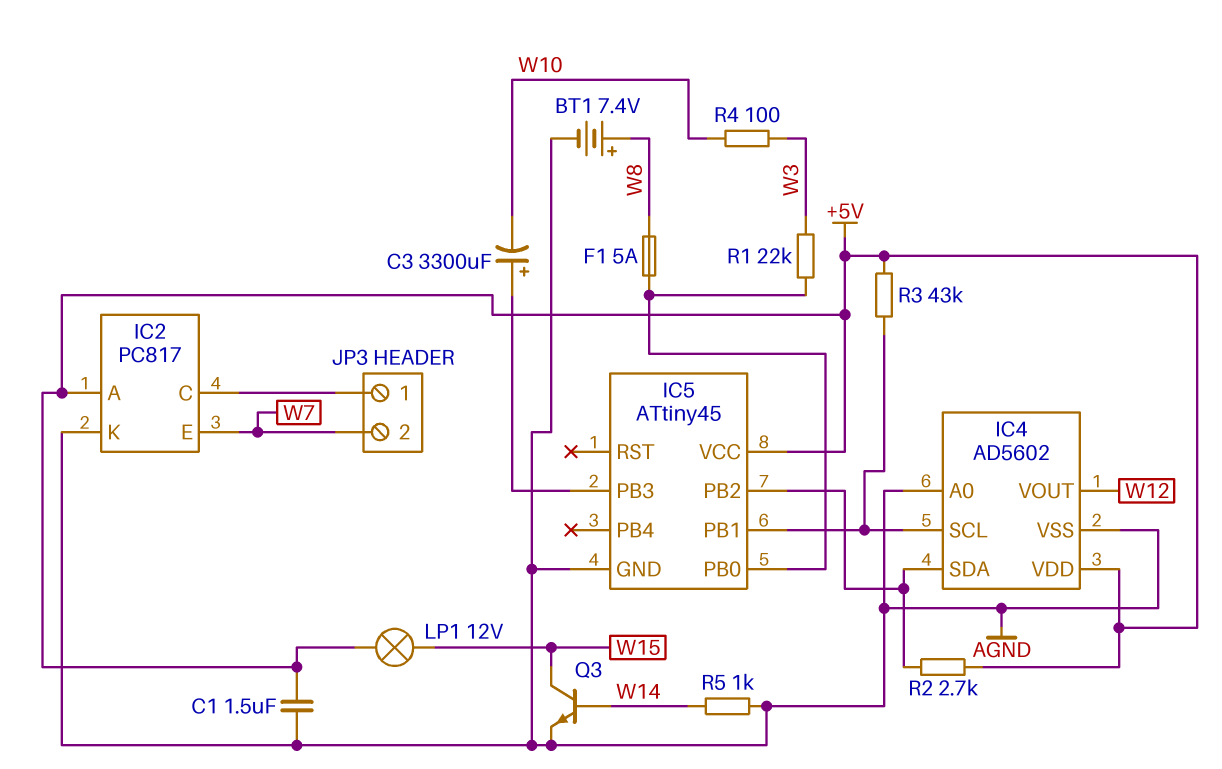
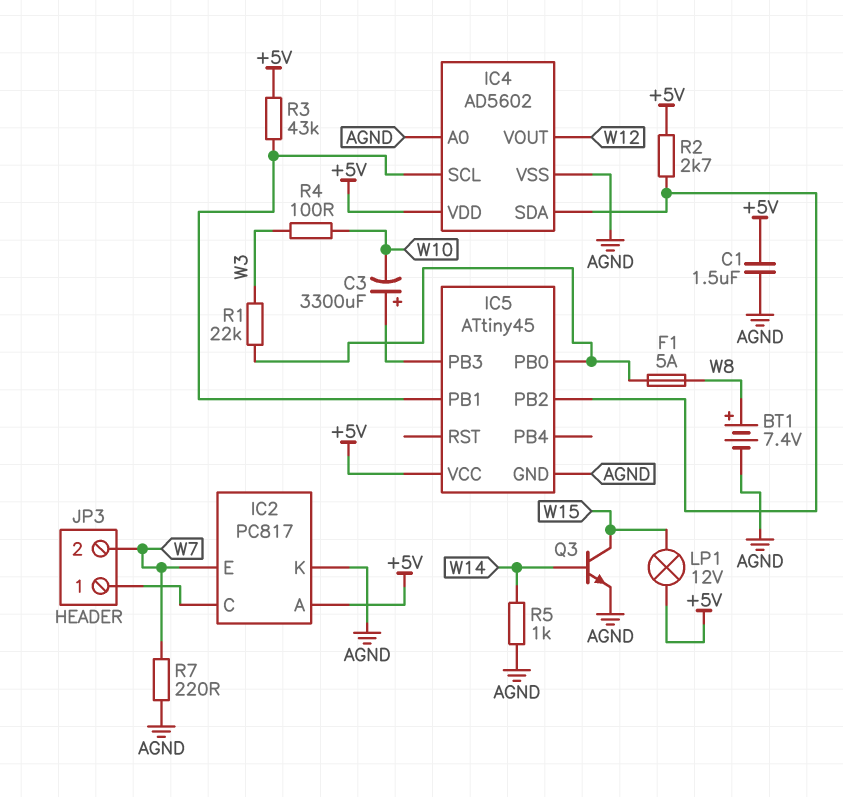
R7: none -> 220 (AGND, W7)

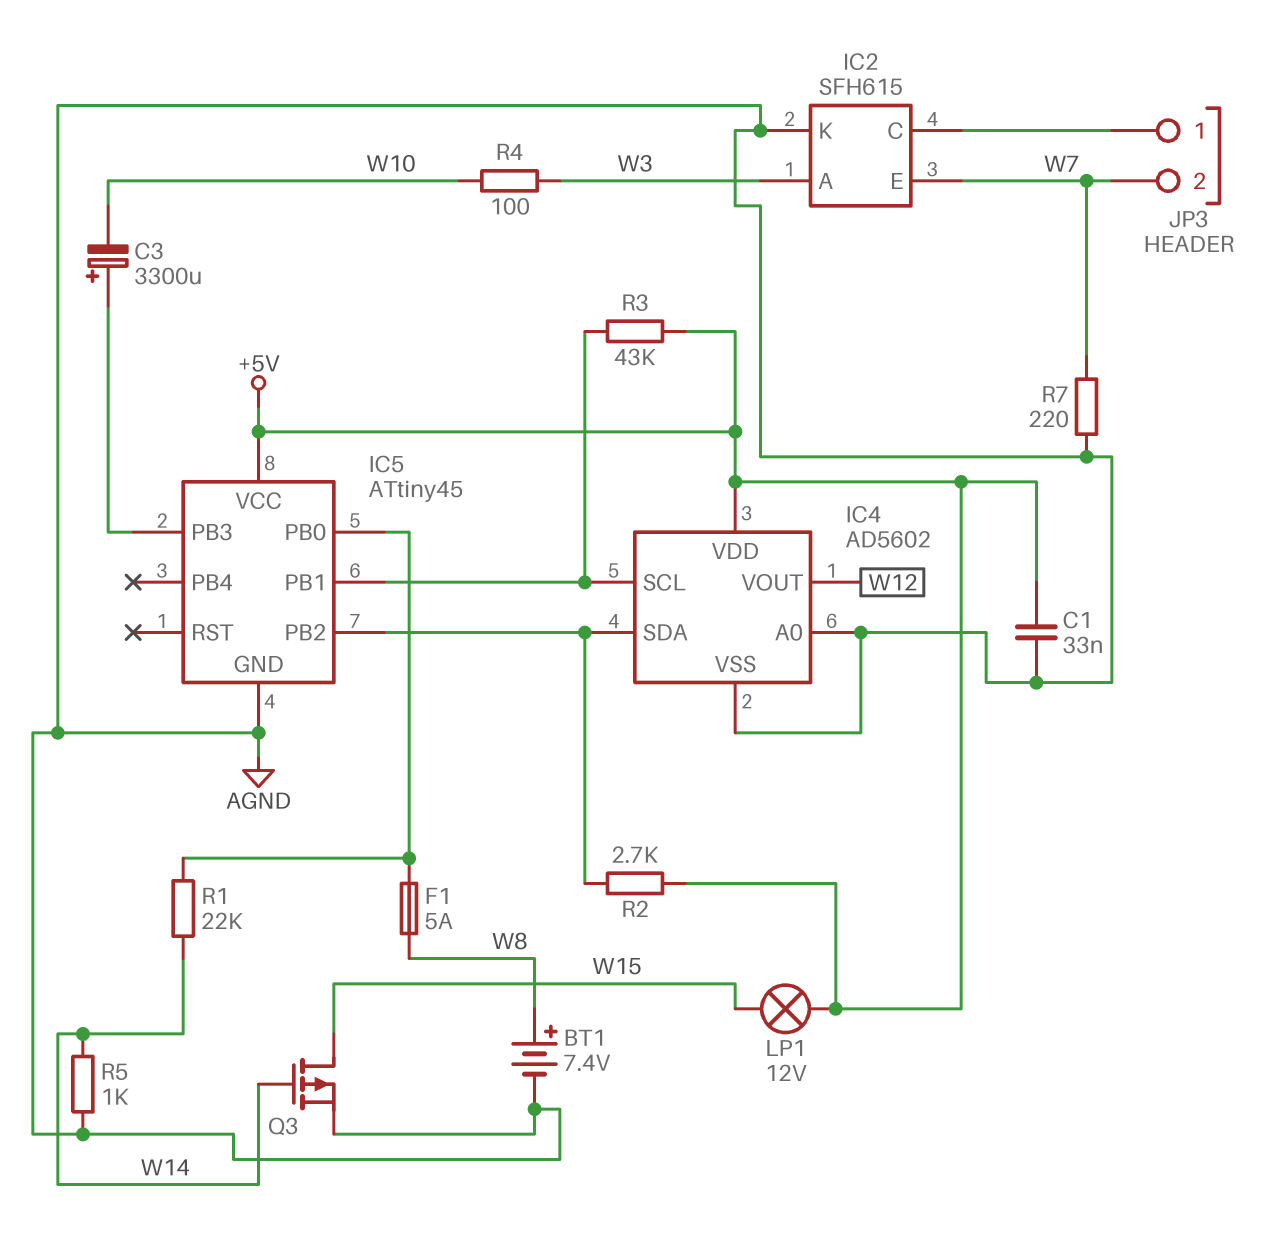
C1: 1.5uF (+5V, AGND) -> 33nF (+5V, AGND)
IC2: PC817 -> SFH615
IC2 pin A: +5V -> W3
Q3: NPN (B W14, C W15, E AGND) -> PMOS (G W14, D W15, S AGND)
R1: 22k (IC5/PB0, W3) -> 22k (IC5/PB0, W14)

